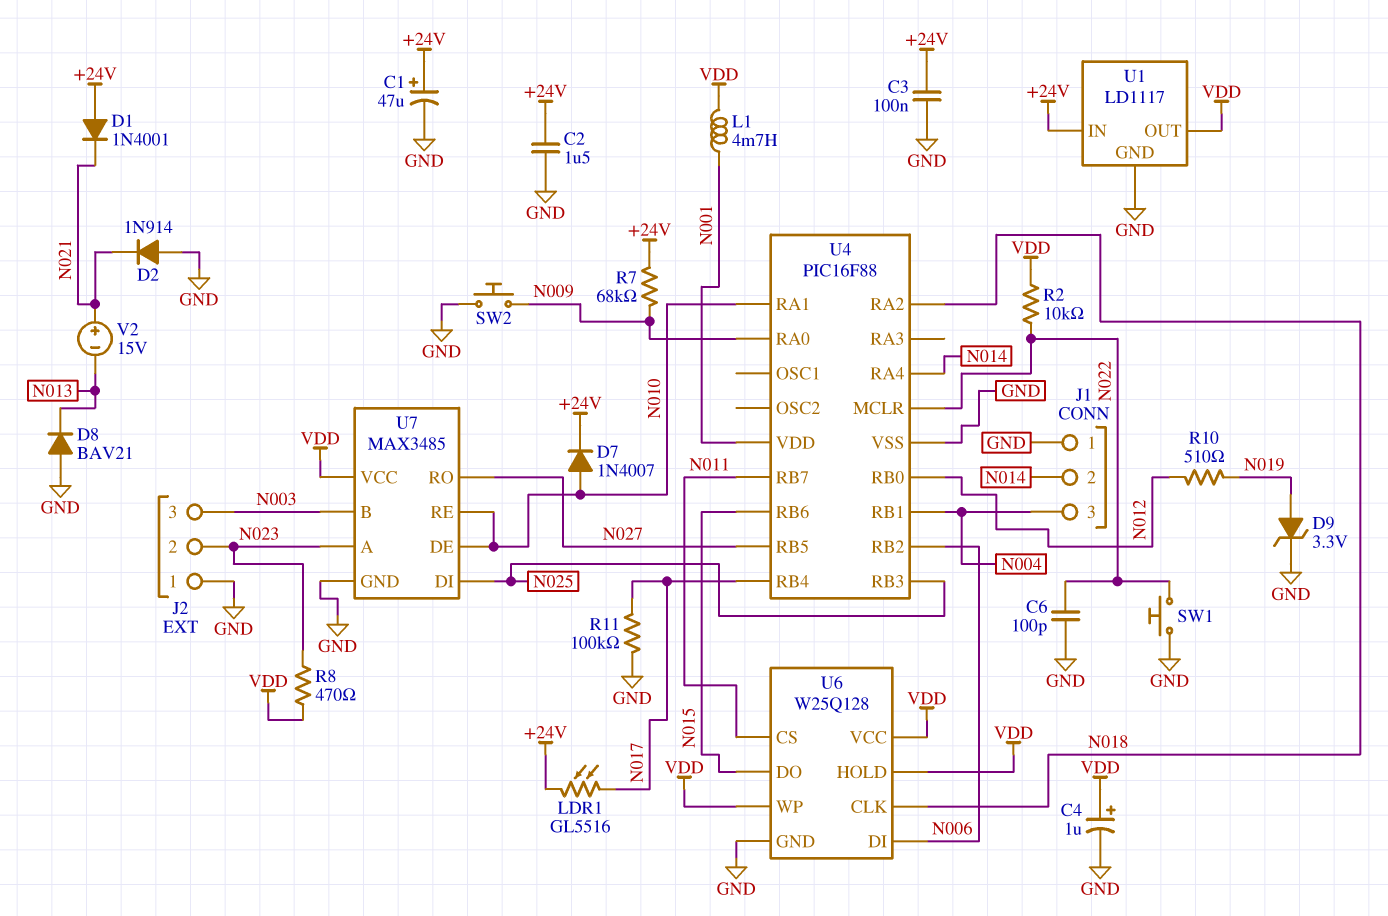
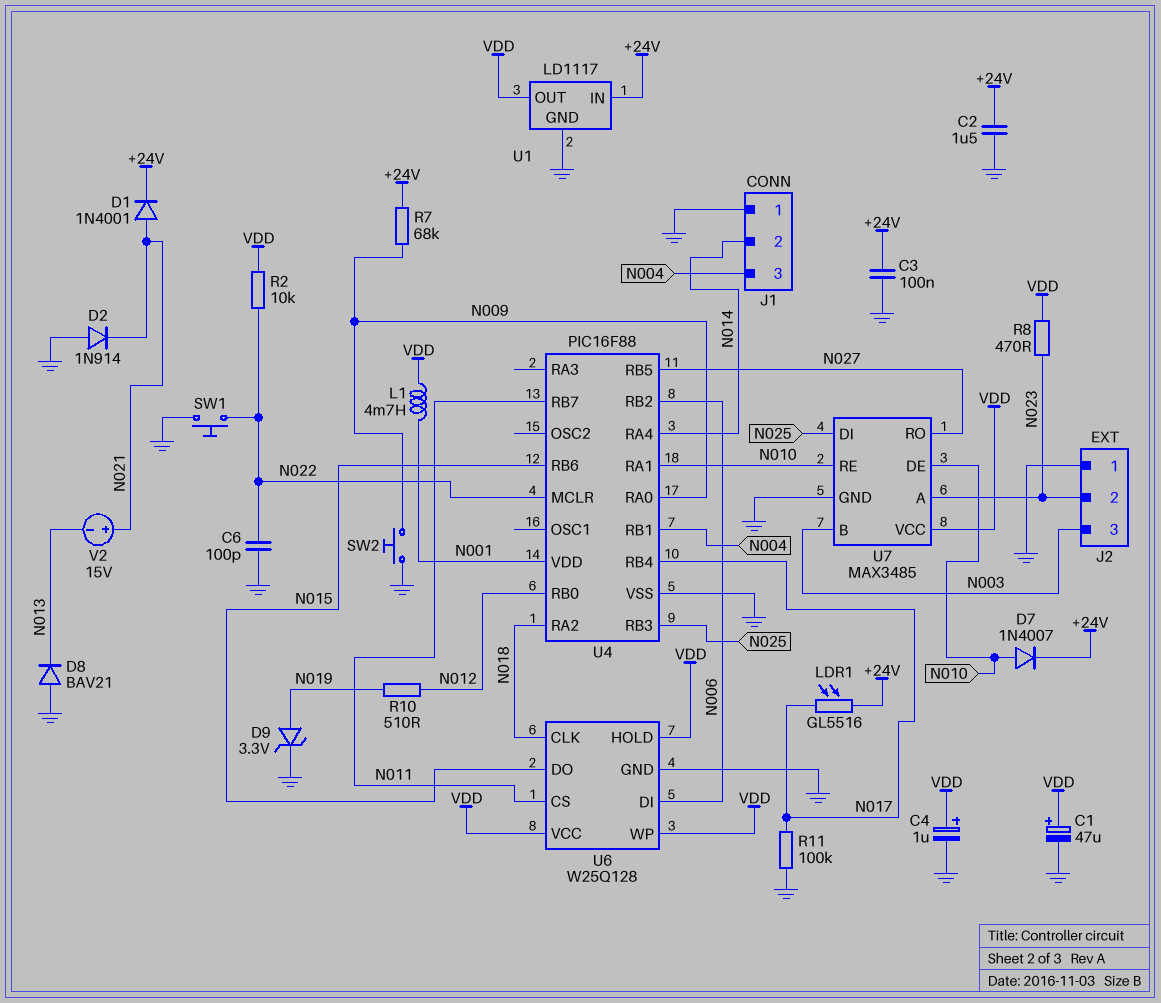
C1: 47uF (plus +24V, minus GND) -> 47uF (plus VDD, minus GND)
D1: diode 1N4001 (A +24V, K N021) -> diode 1N4001 (A N021, K +24V)

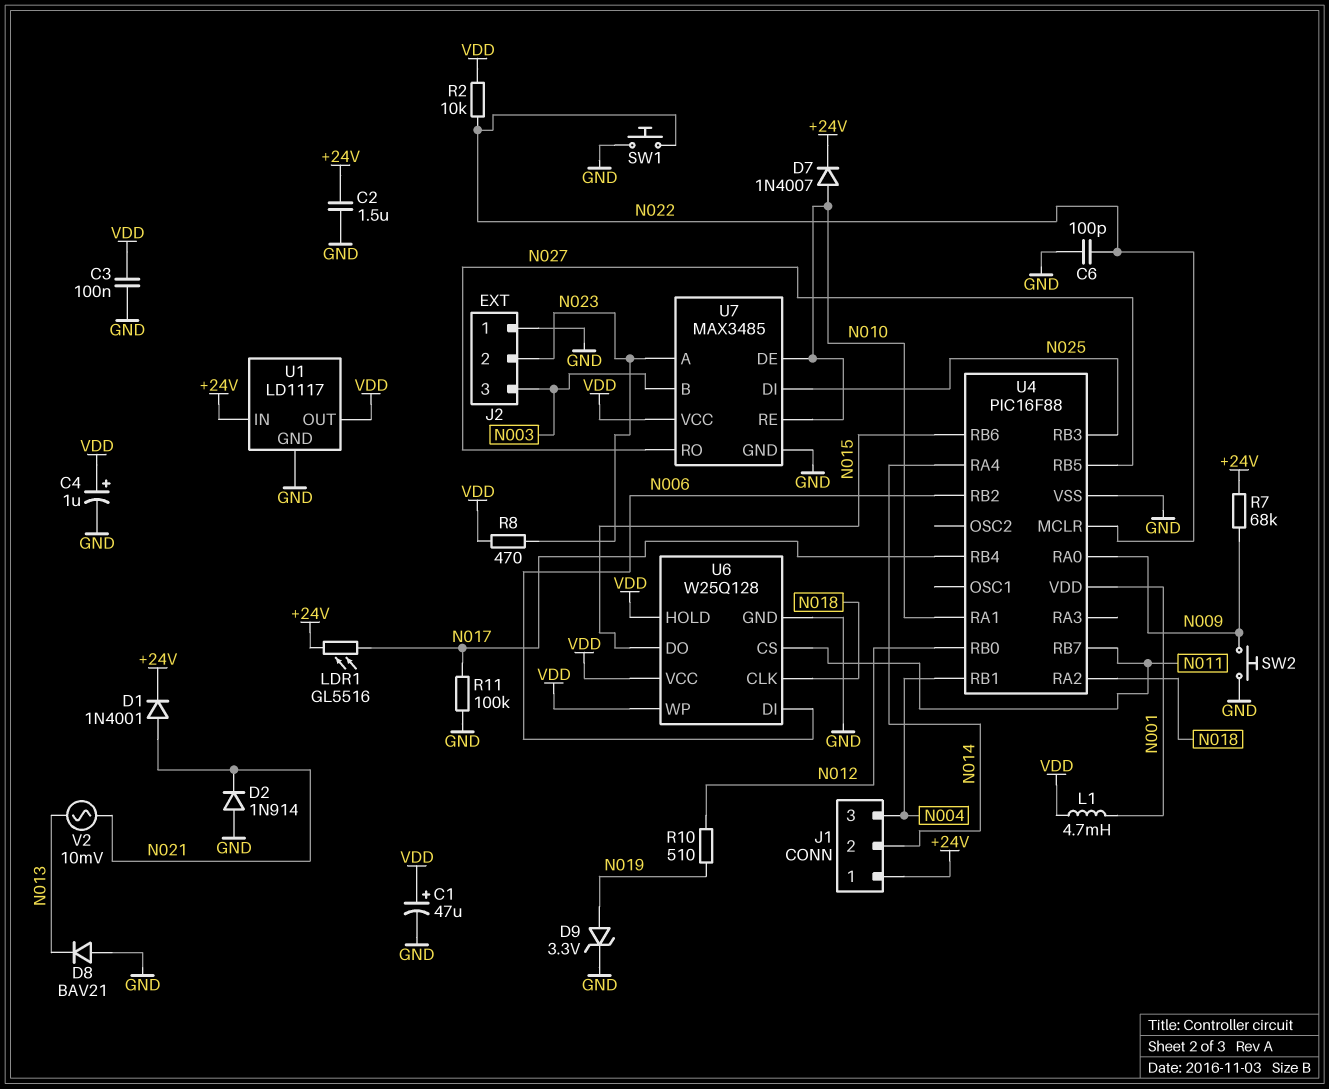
C3: 100nF (+24V, GND) -> 100nF (GND, VDD)
J1 pin 1: GND -> +24V
V2: 15V (plus N021, minus N013) -> AC 10mV (N013, N021)

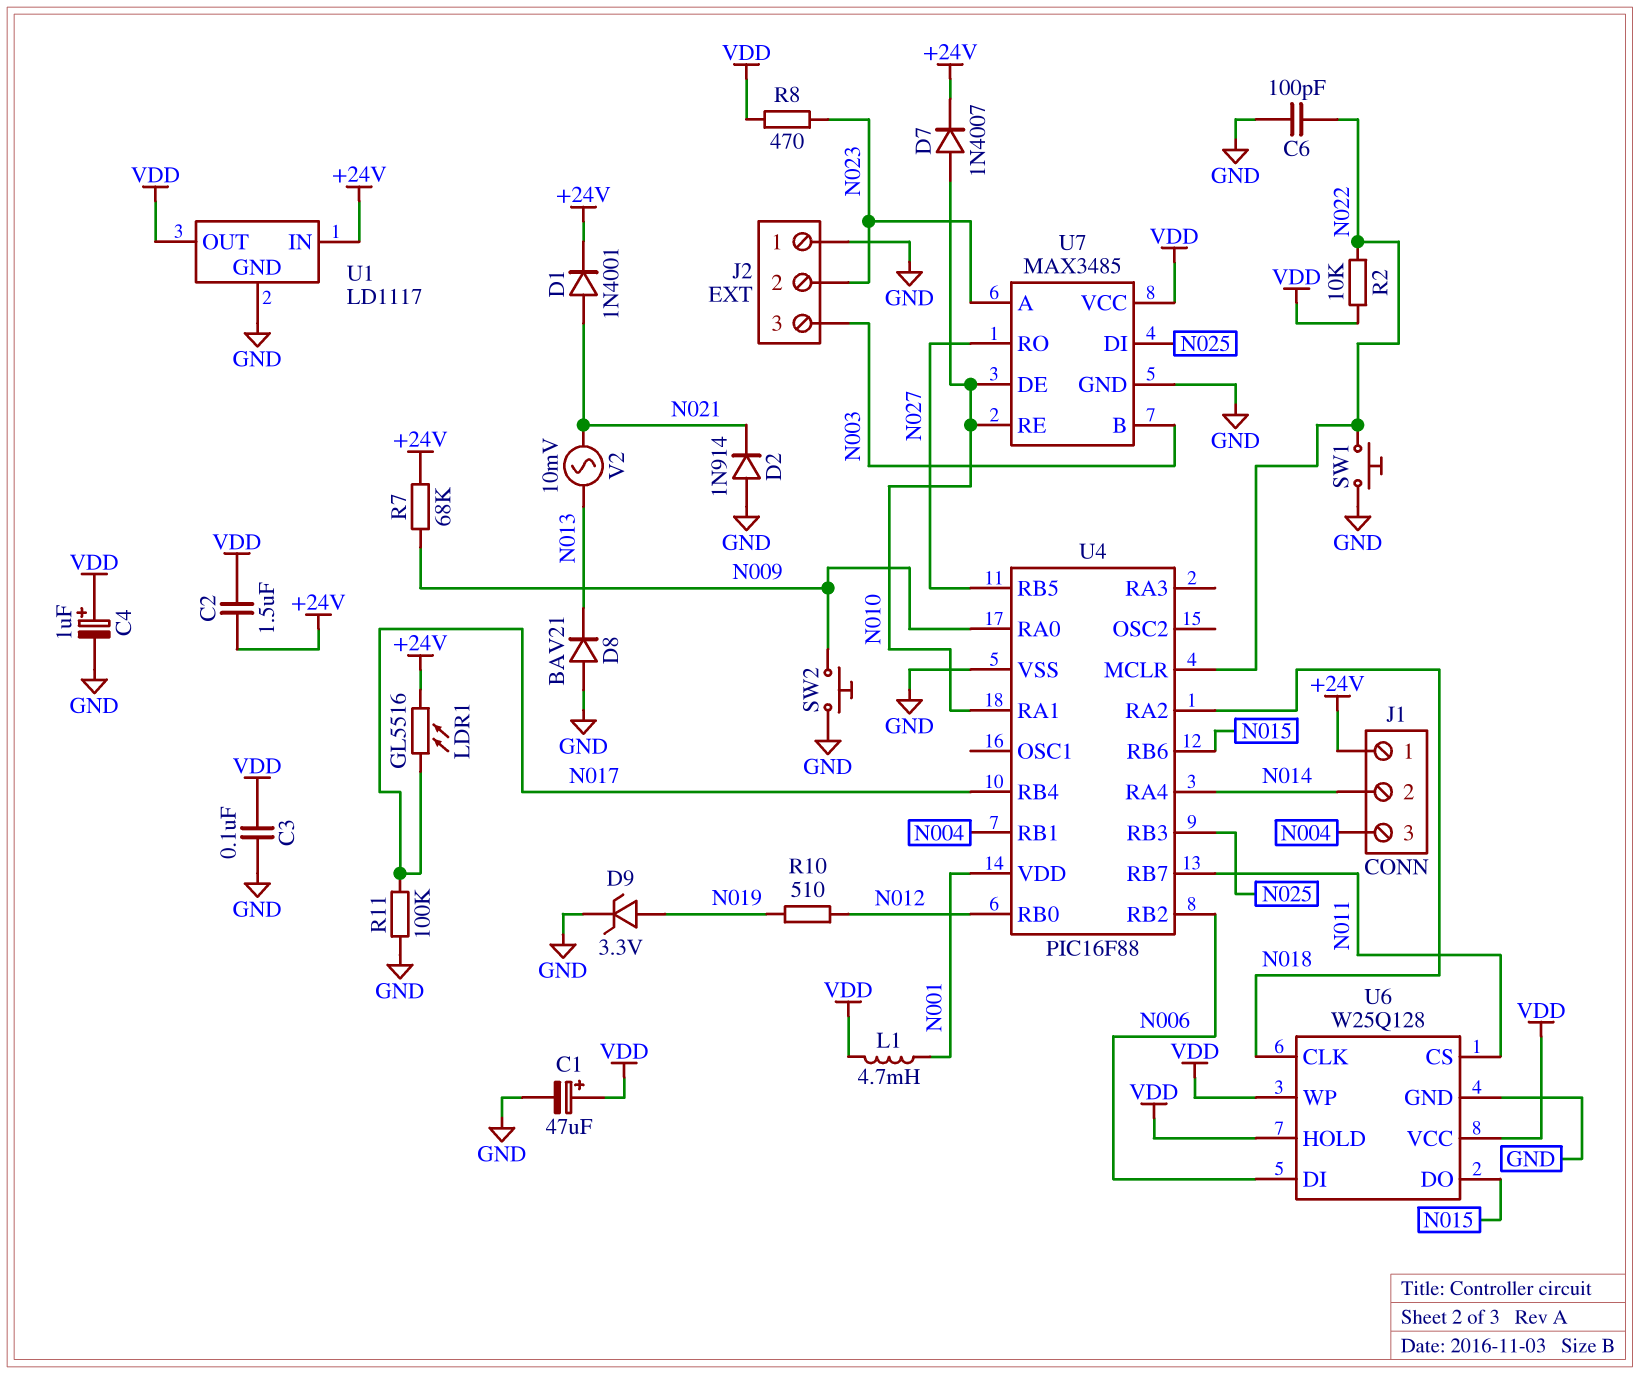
C2: 1.5uF (+24V, GND) -> 1.5uF (+24V, VDD)

